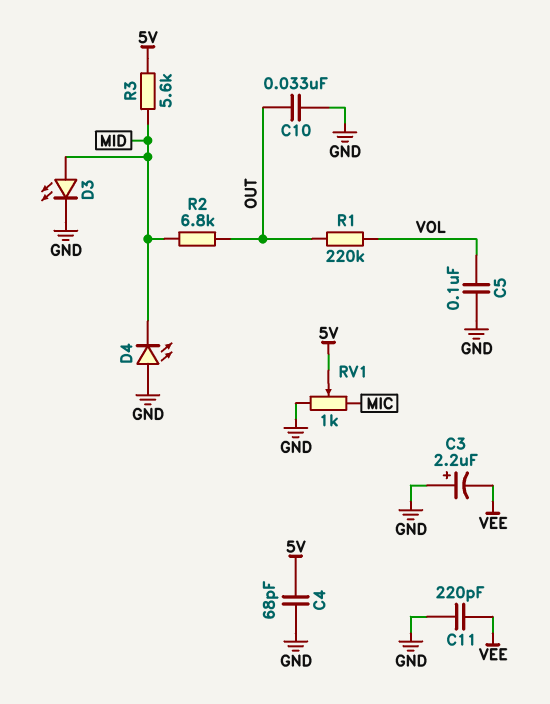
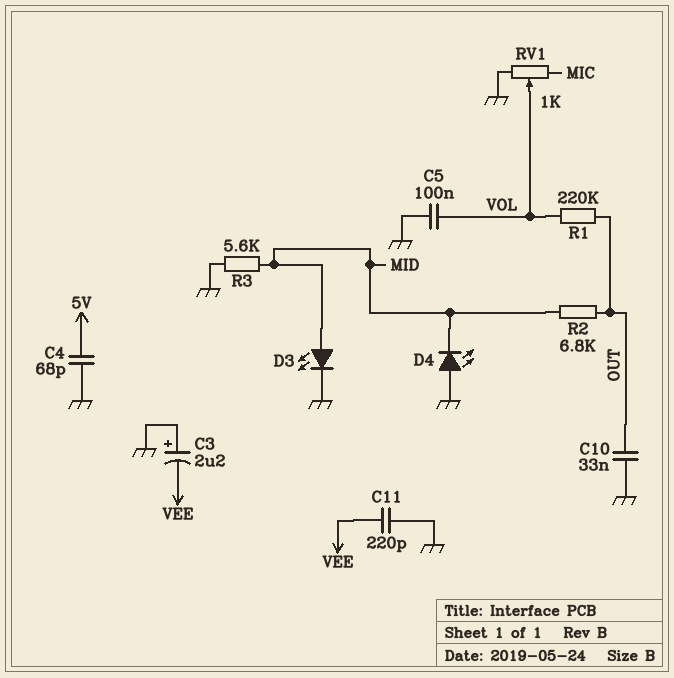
R3: 5.6k (5V, MID) -> 5.6k (GND, MID)
RV1: 1k (GND, MIC, wiper 5V) -> 1k (GND, MIC, wiper VOL)

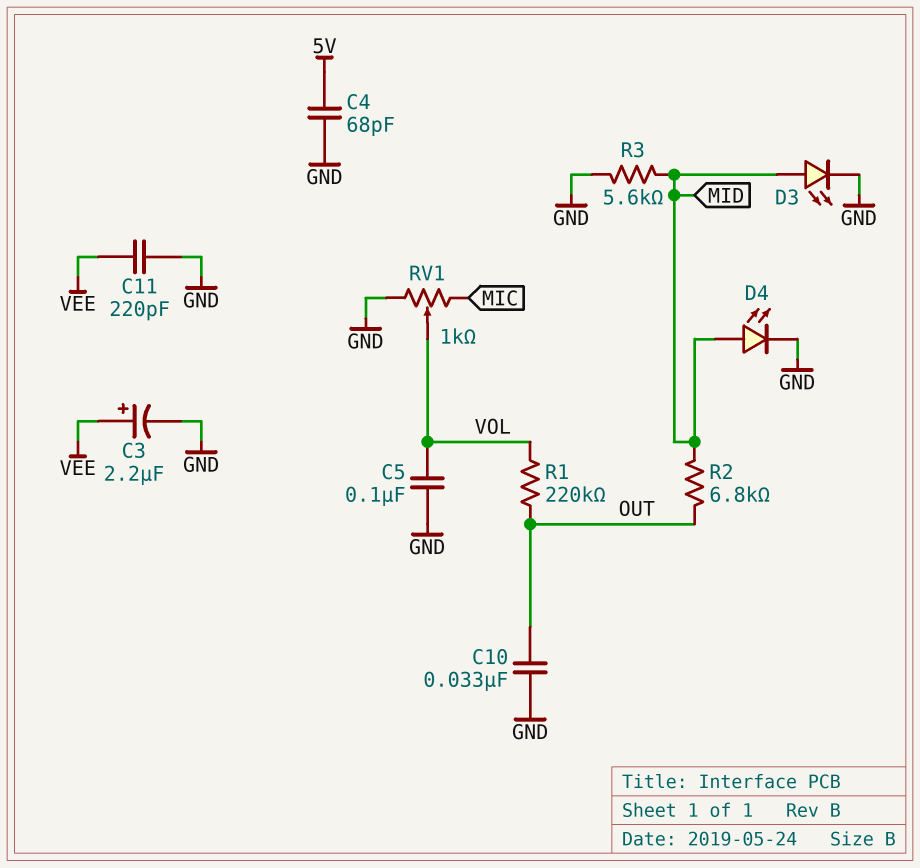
C3: 2.2uF (plus GND, minus VEE) -> 2.2uF (plus VEE, minus GND)
D4: LED (A GND, K MID) -> LED (A MID, K GND)

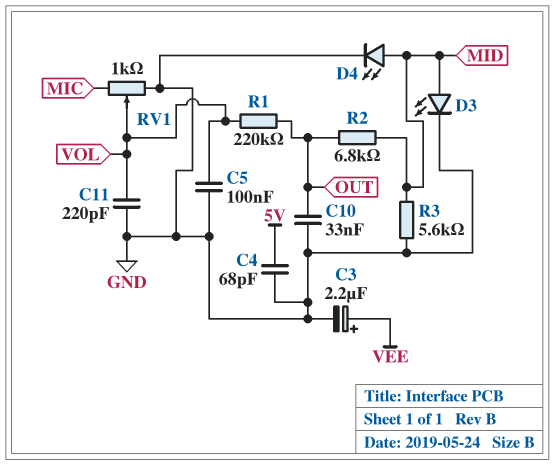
C11: 220pF (GND, VEE) -> 220pF (GND, VOL)

